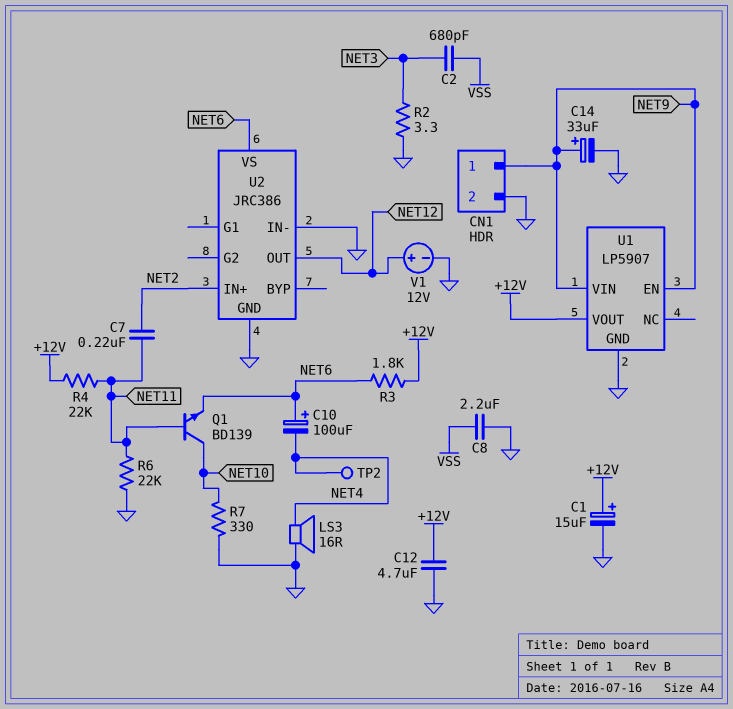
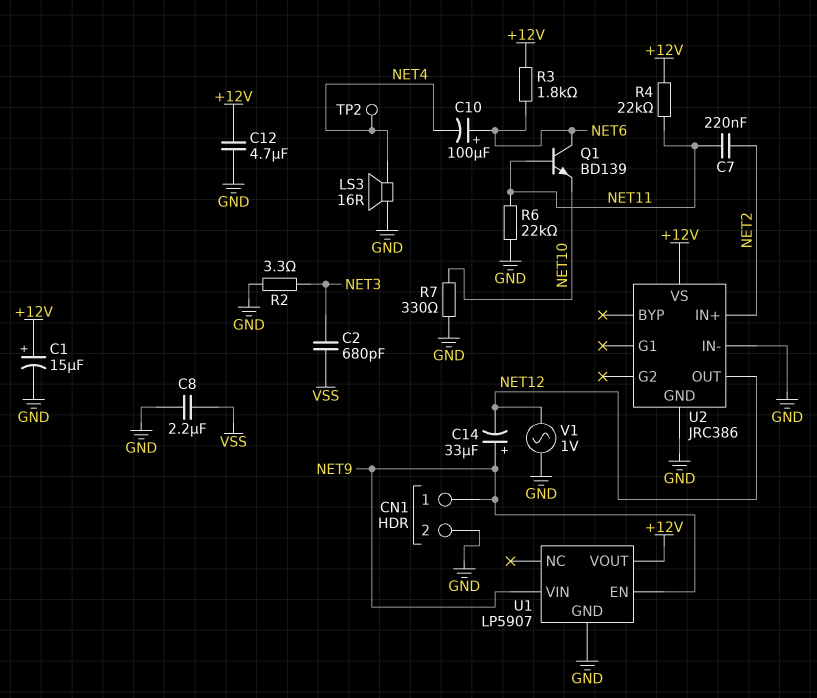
C14: 33uF (plus NET9, minus GND) -> 33uF (plus NET9, minus NET12)
Q1: NPN BD139 (B NET11, C NET10, E NET6) -> NPN BD139 (B NET11, C NET6, E NET10)
U2 pin VS: NET6 -> +12V
V1: 12V (plus NET12, minus GND) -> AC 1V (GND, NET12)

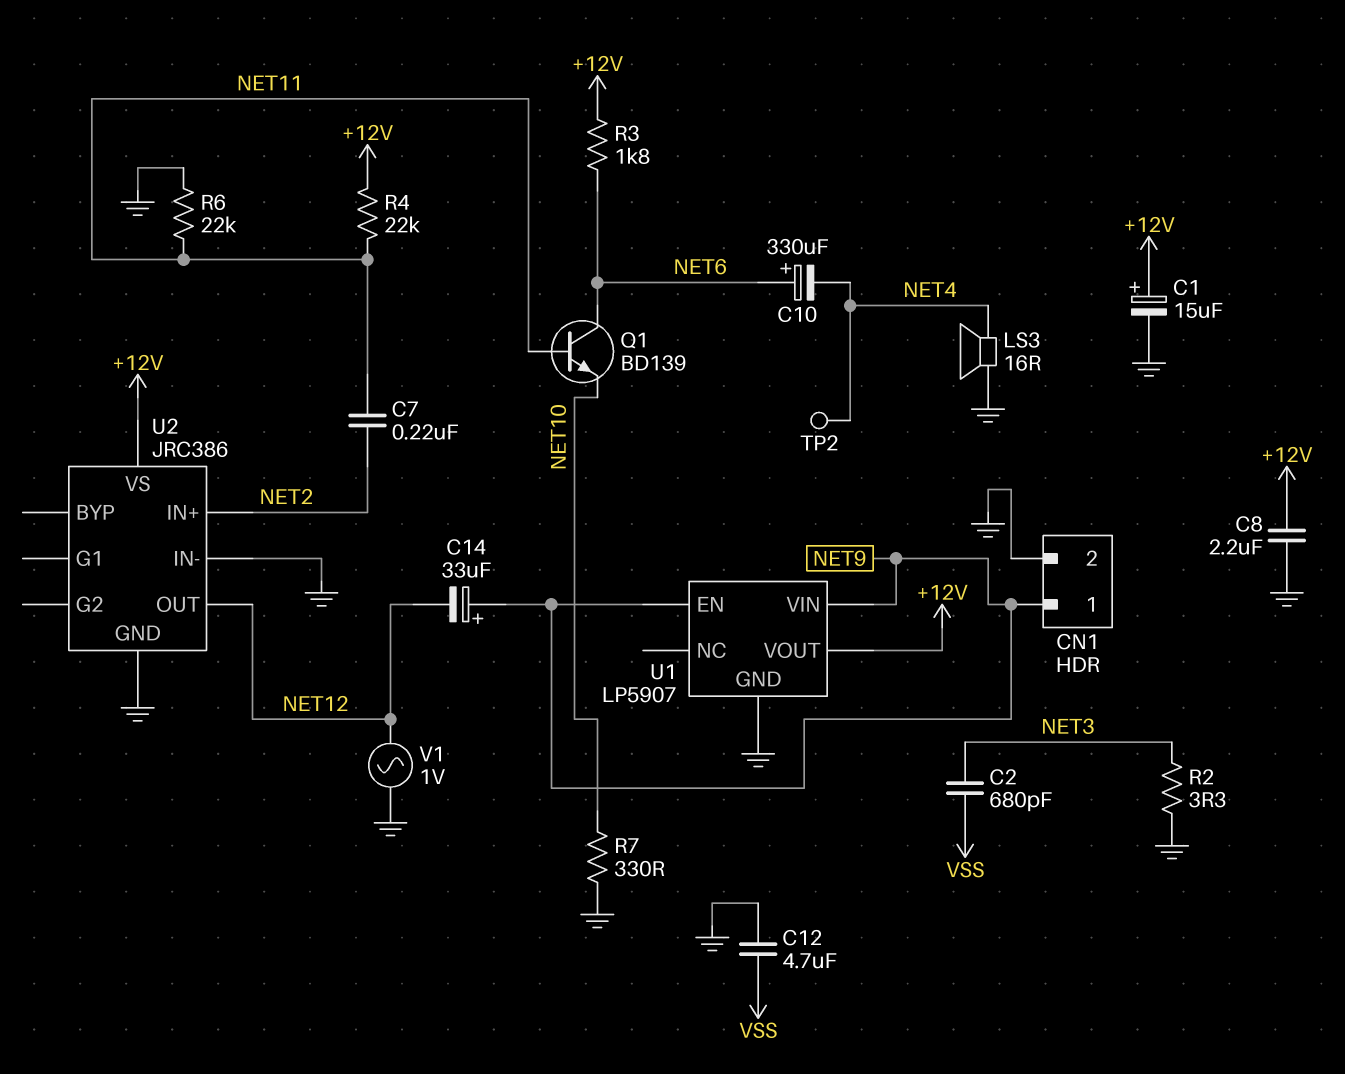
C8: 2.2uF (GND, VSS) -> 2.2uF (+12V, GND)
C10: 100uF (plus NET6, minus NET4) -> 330uF (plus NET6, minus NET4)
C12: 4.7uF (+12V, GND) -> 4.7uF (GND, VSS)

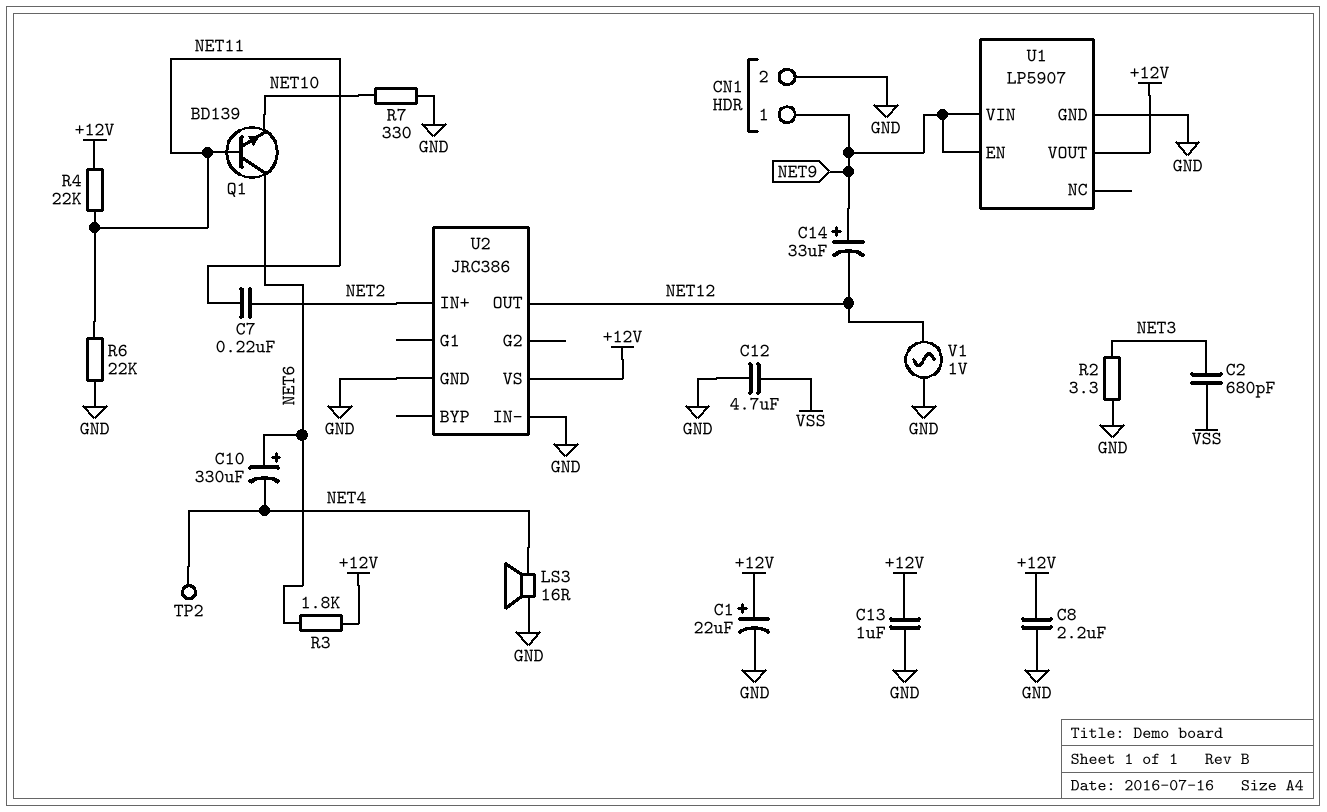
C1: 15uF (plus +12V, minus GND) -> 22uF (plus +12V, minus GND)
C13: none -> 1uF (+12V, GND)

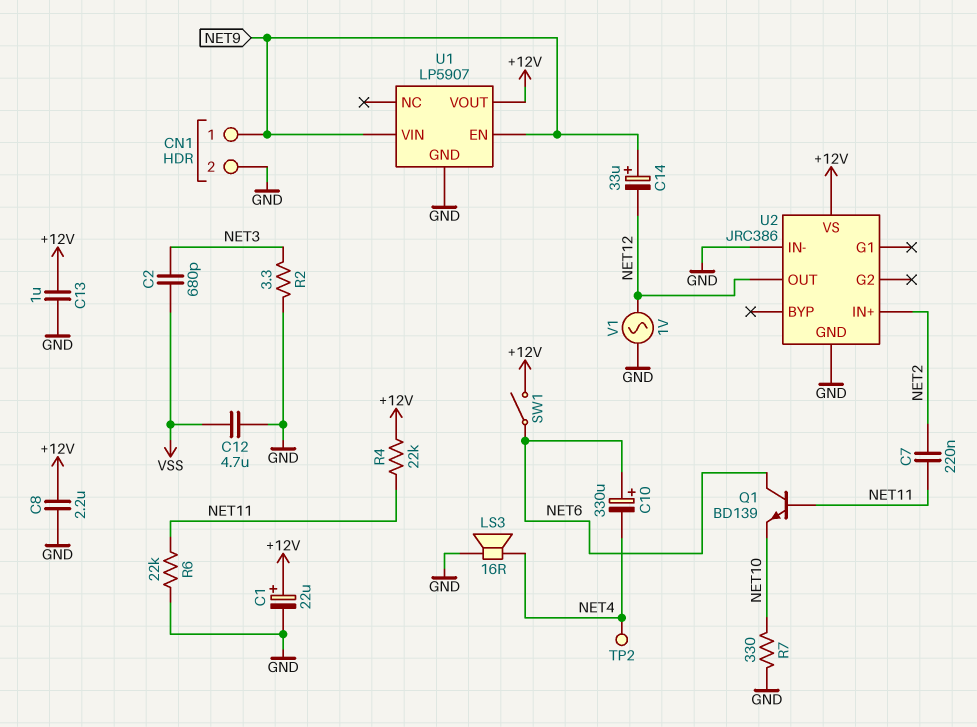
R3: 1.8k (+12V, NET6) -> none
SW1: none -> switch (+12V, NET6)

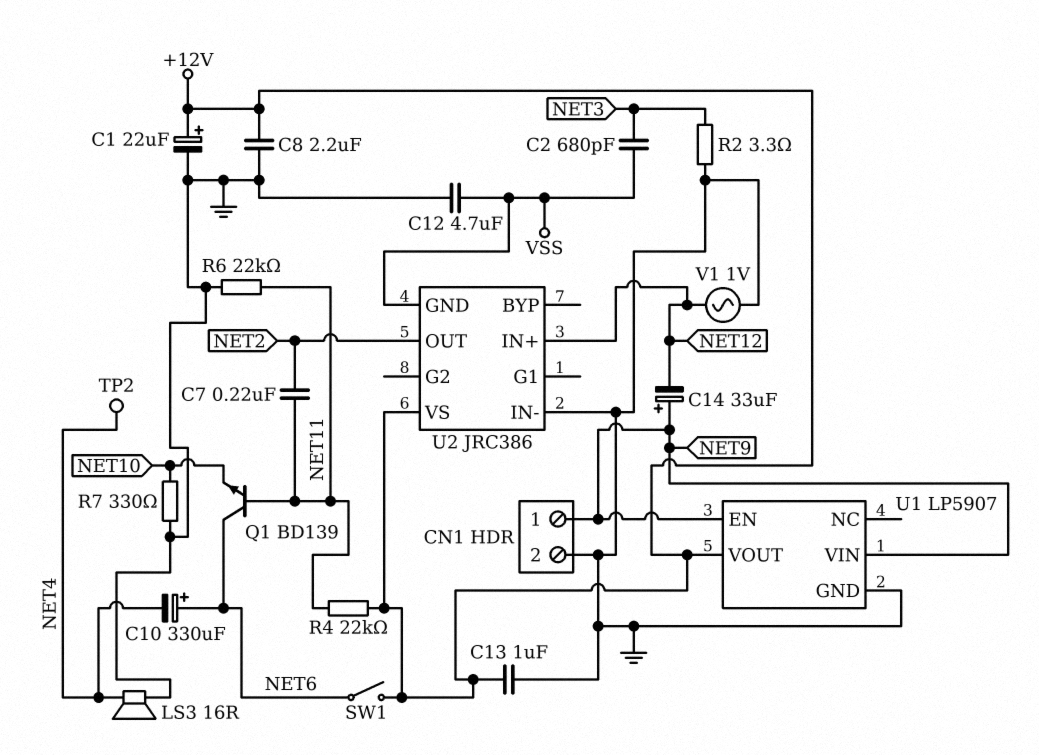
U2 pin GND: GND -> VSS
U2 pin IN+: NET2 -> NET12
U2 pin OUT: NET12 -> NET2

